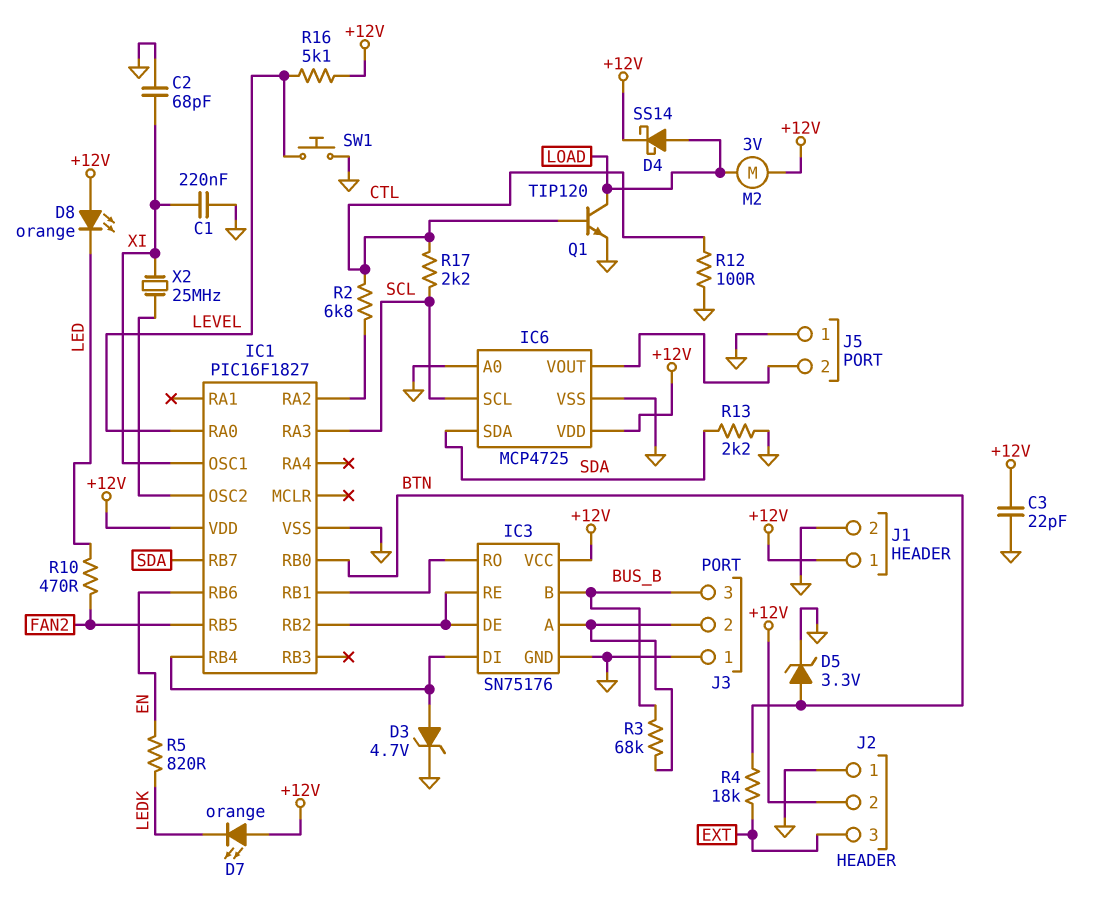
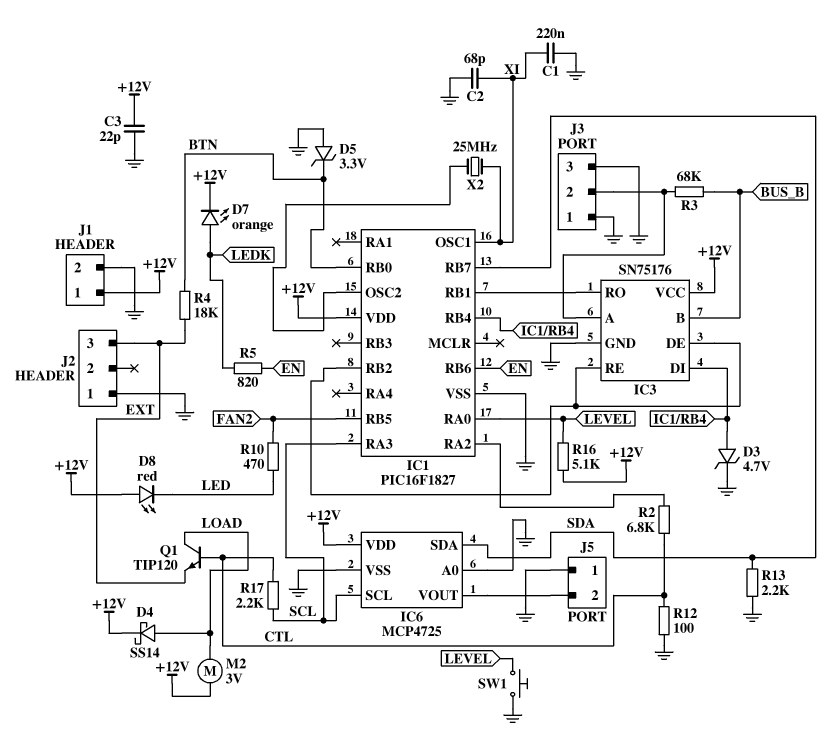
D5: zener 3.3V (A BTN, K GND) -> zener 3.3V (A GND, K BTN)
D7: LED orange (A +12V, K LEDK) -> LED orange (A LEDK, K +12V)
D8: LED orange (A +12V, K LED) -> LED red (A +12V, K LED)
J2 pin 2: +12V -> none
J3 pin 3: BUS_B -> GND
Q1: NPN TIP120 (B CTL, C LOAD, E GND) -> NPN TIP120 (B CTL, C LOAD, E EXT)

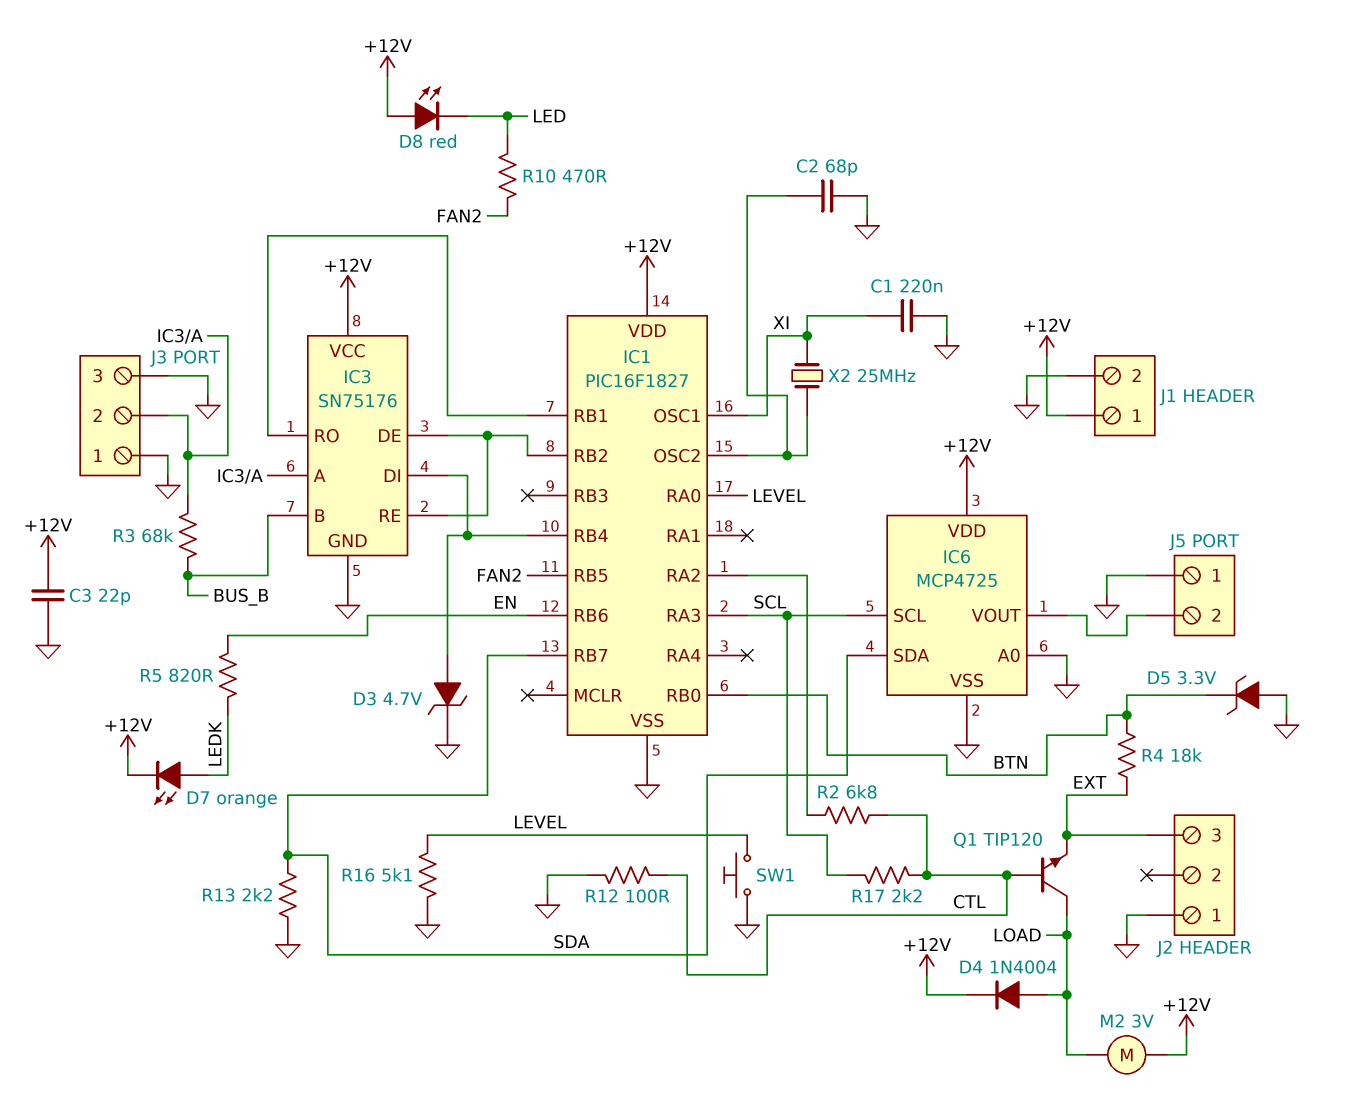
C2: 68pF (GND, XI) -> 68pF (GND, IC1/OSC2)
D4: schottky SS14 (A LOAD, K +12V) -> diode 1N4004 (A LOAD, K +12V)
R16: 5.1k (+12V, LEVEL) -> 5.1k (GND, LEVEL)

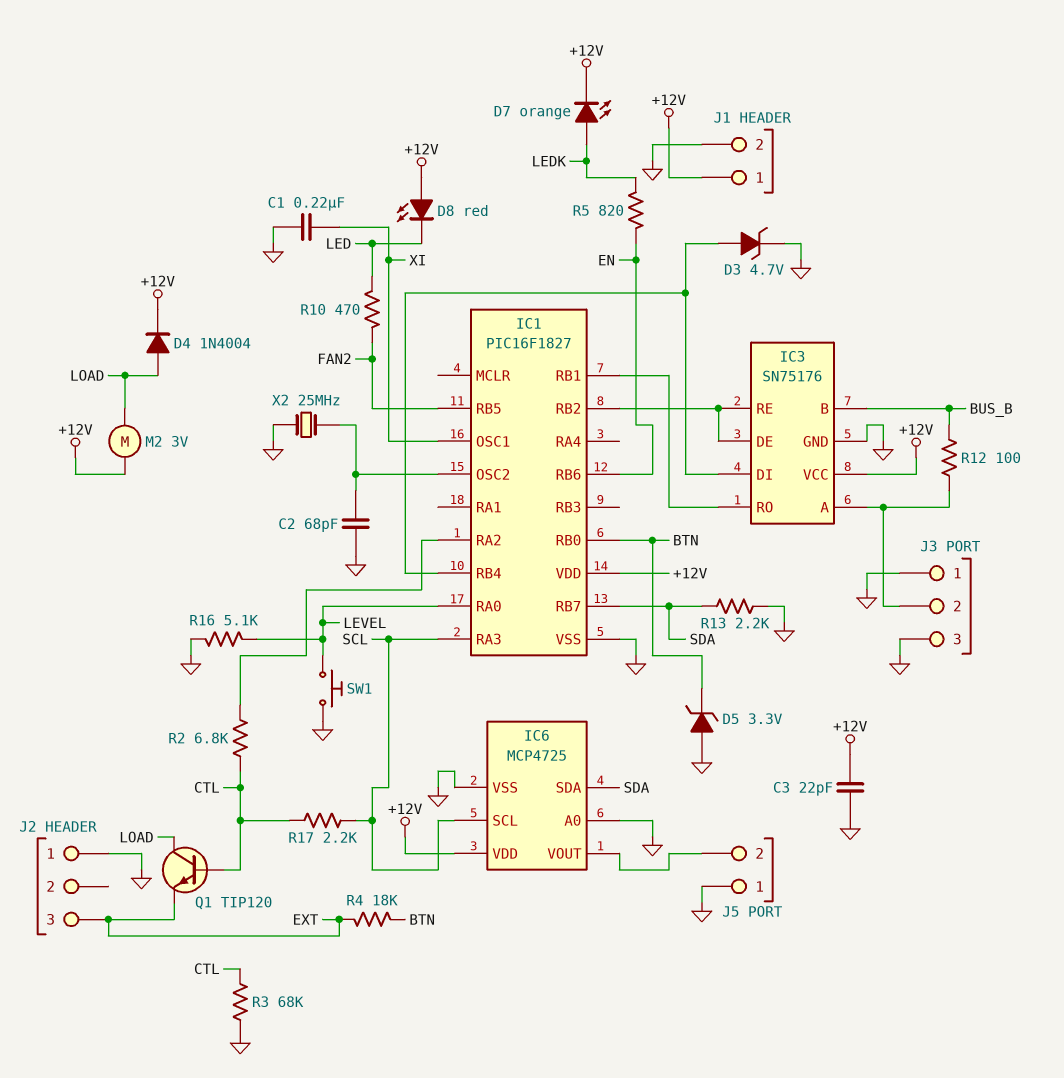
R3: 68k (BUS_B, IC3/A) -> 68k (CTL, GND)
R12: 100 (CTL, GND) -> 100 (BUS_B, IC3/A)
X2: 25MHz (IC1/OSC2, XI) -> 25MHz (GND, IC1/OSC2)

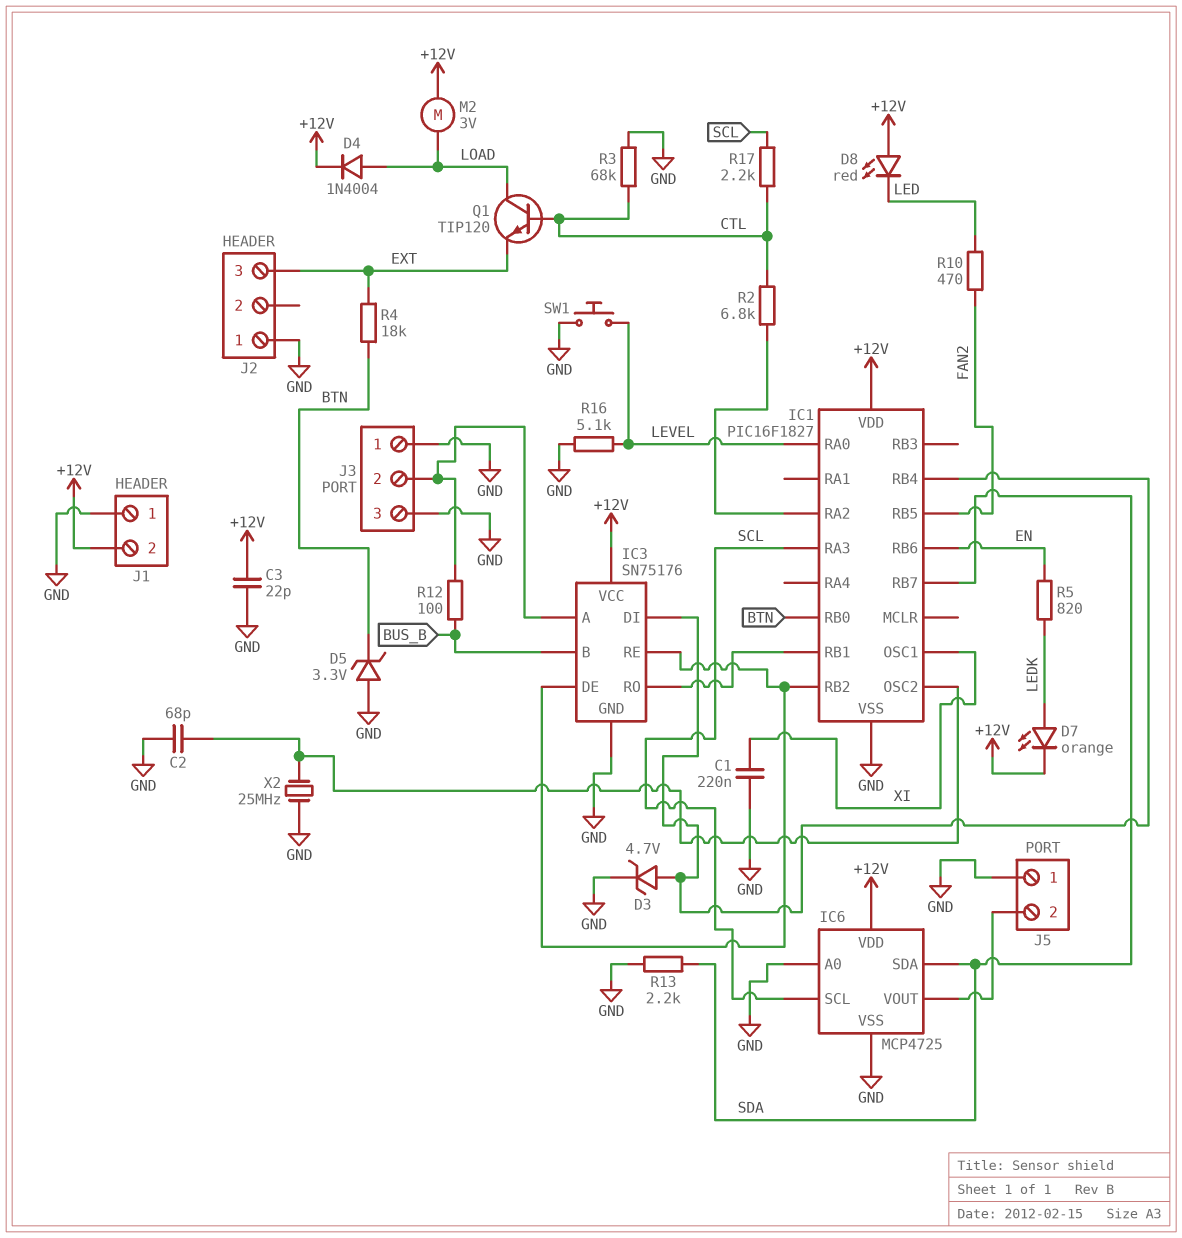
J1 pin 1: +12V -> GND
J1 pin 2: GND -> +12V

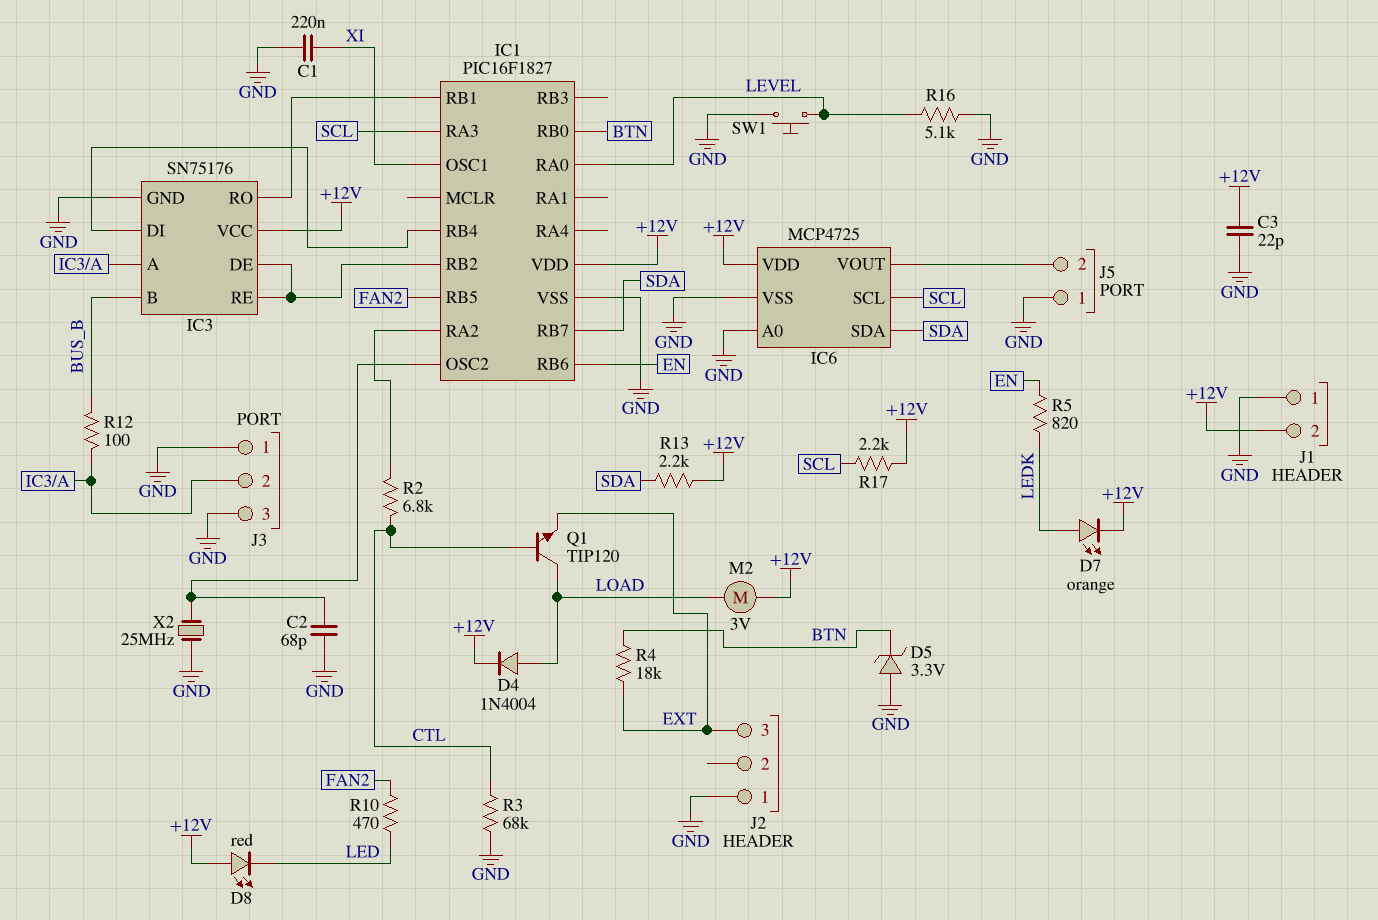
D3: zener 4.7V (A IC1/RB4, K GND) -> none
R13: 2.2k (GND, SDA) -> 2.2k (+12V, SDA)
R17: 2.2k (CTL, SCL) -> 2.2k (+12V, SCL)

